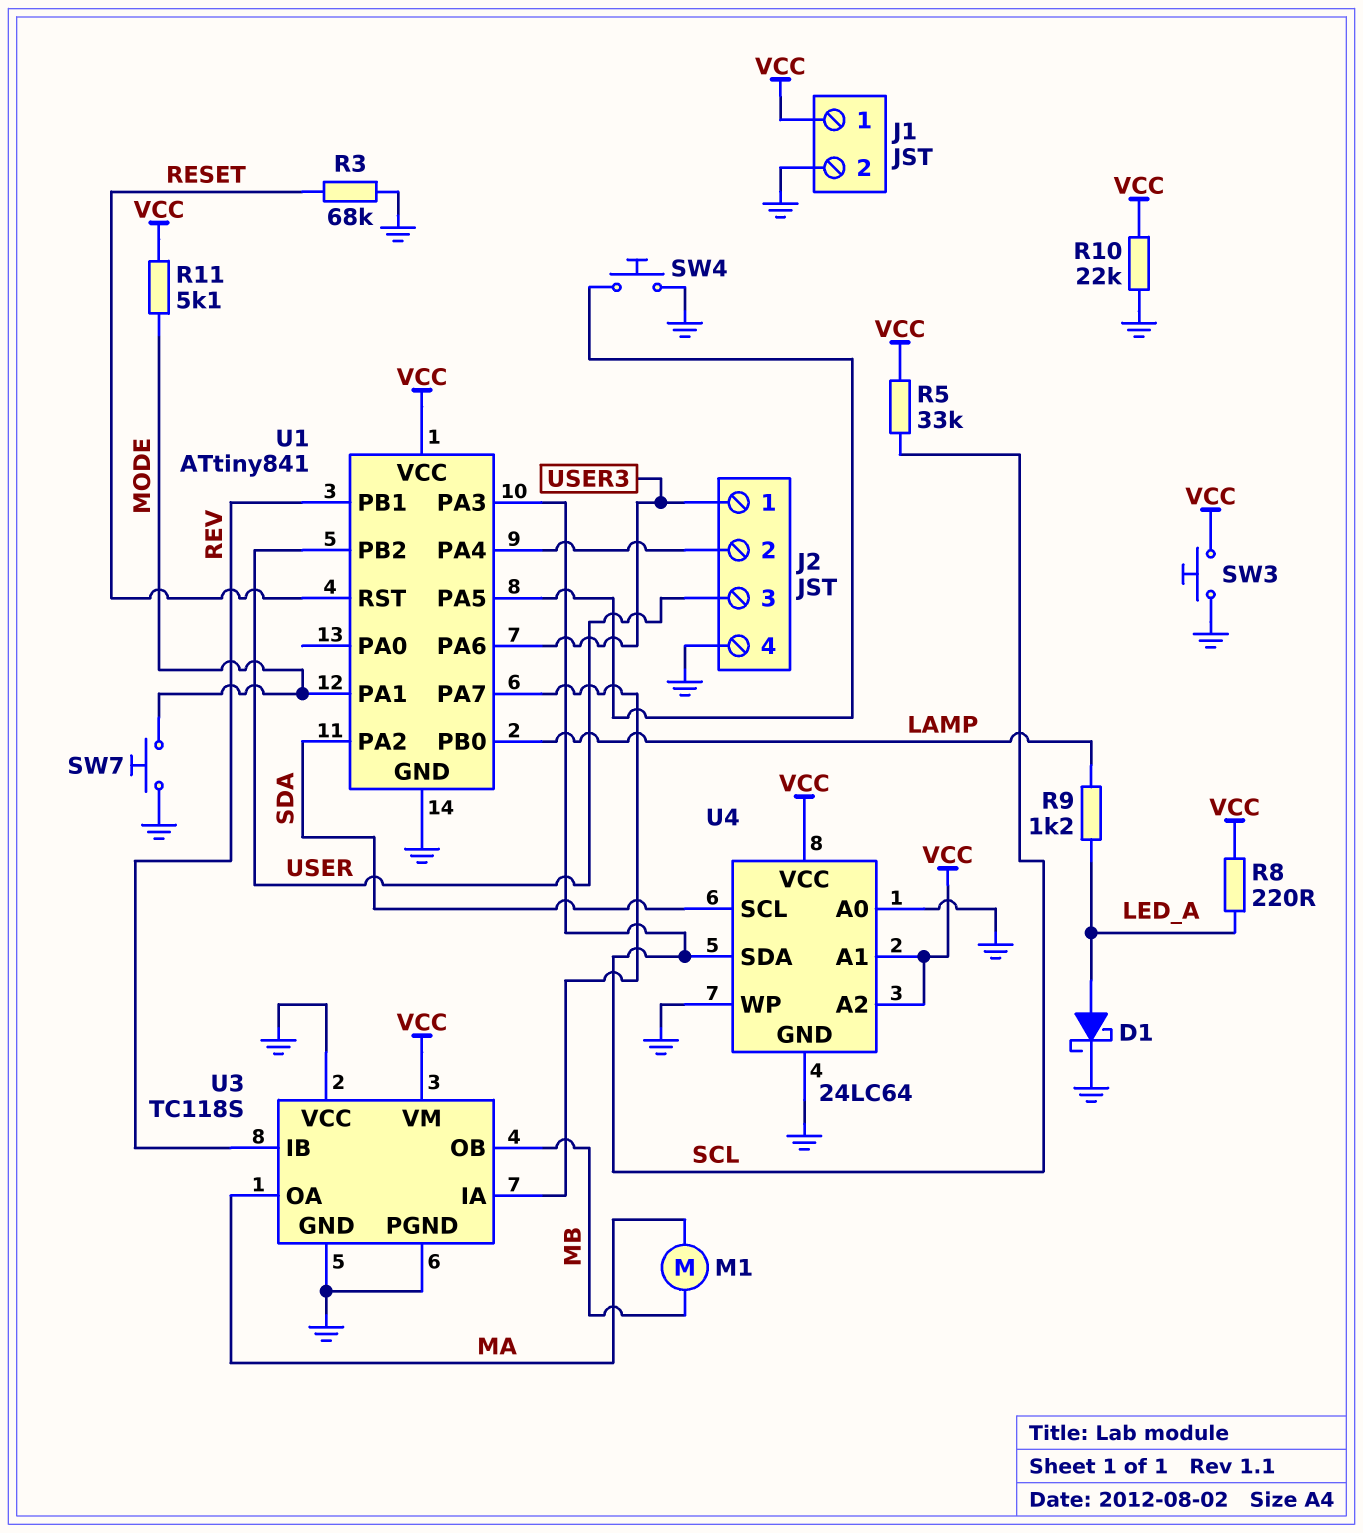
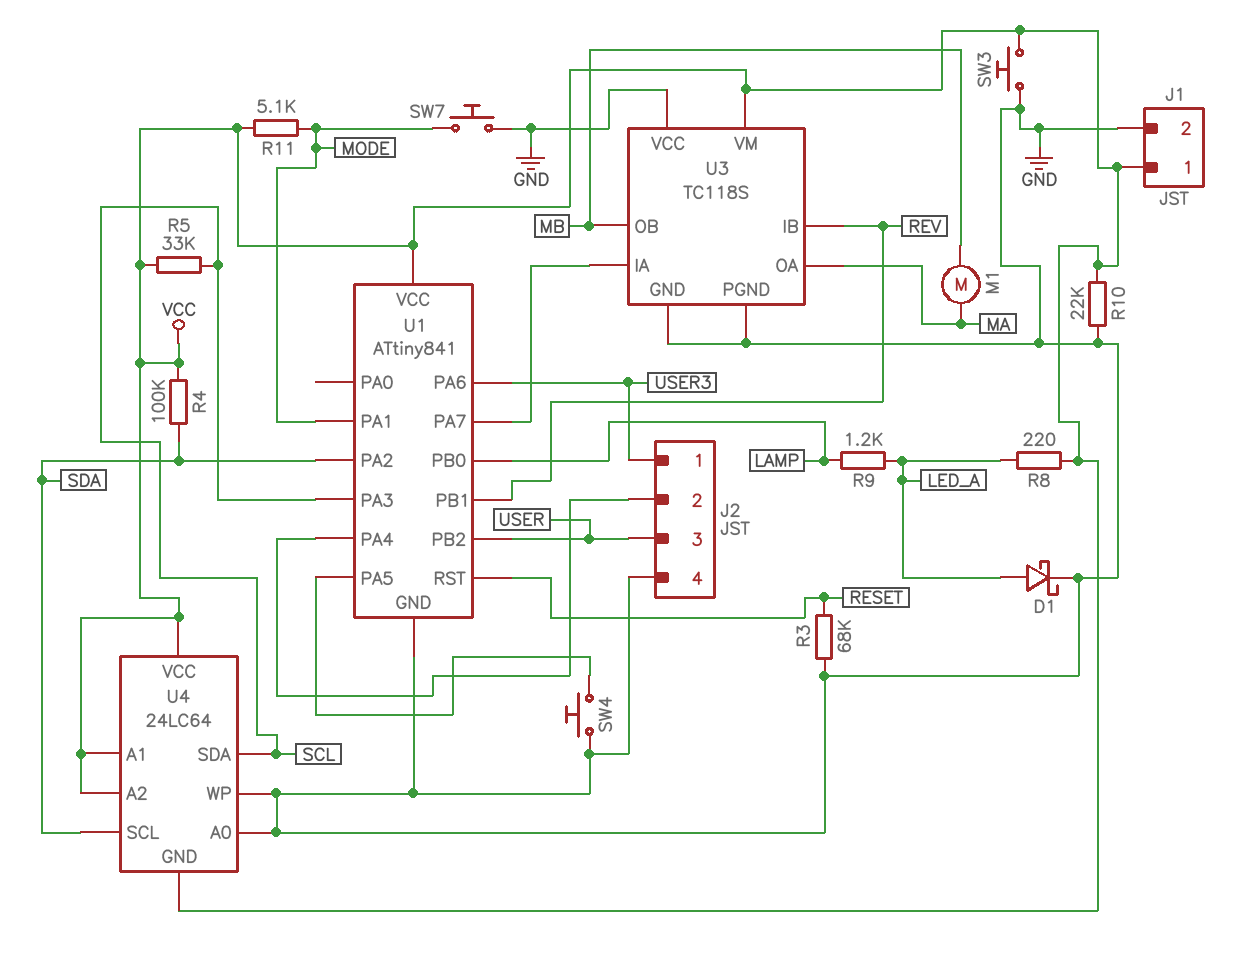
R4: none -> 100k (SDA, VCC)
U4 pin GND: GND -> VCC

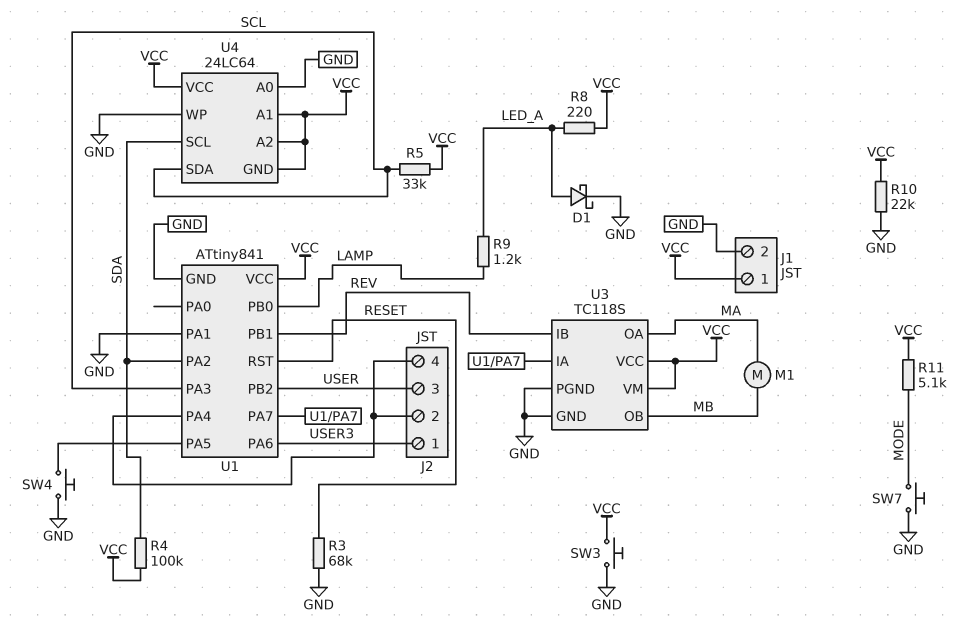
J2 pin 4: GND -> J2/2
U1 pin PA1: MODE -> GND
U3 pin VCC: GND -> VCC

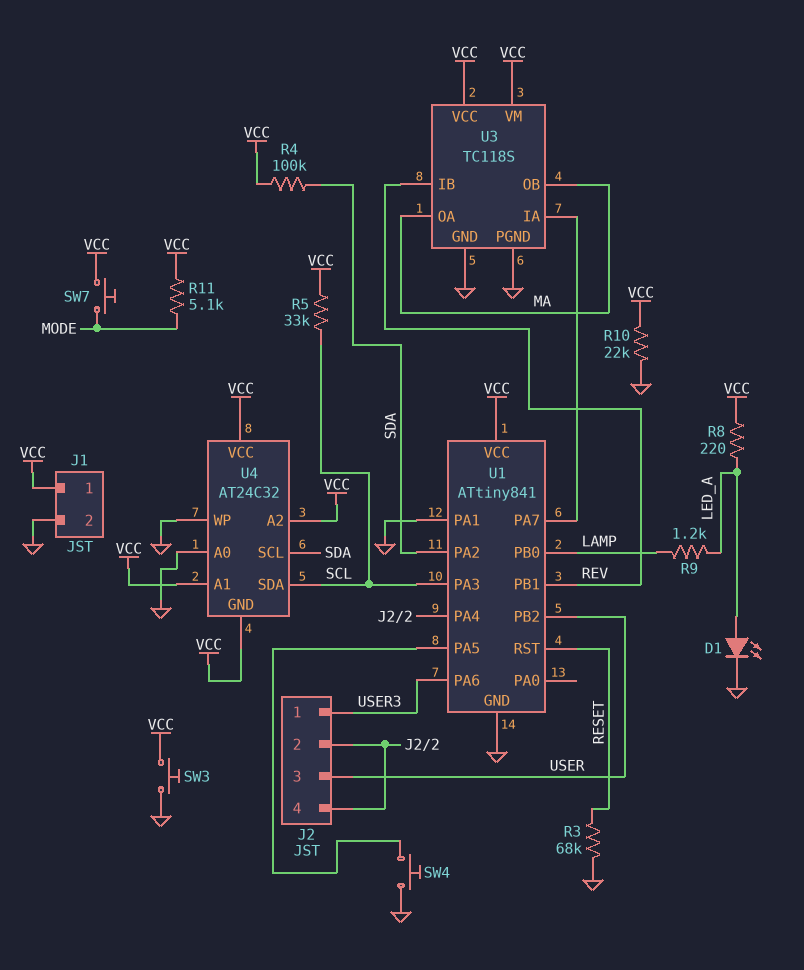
D1: schottky (A LED_A, K GND) -> LED (A LED_A, K GND)
M1: motor (MA, MB) -> none
SW7: button (GND, MODE) -> button (MODE, VCC)
U3 pin OB: MB -> MA
U4: 24LC64 -> AT24C32

